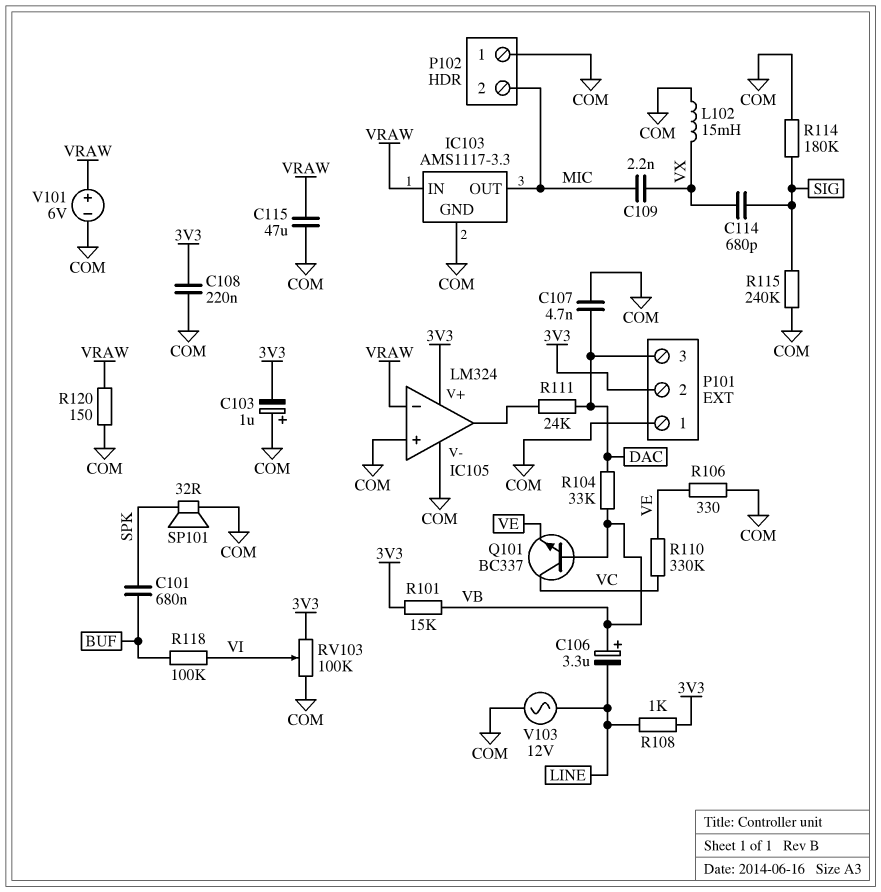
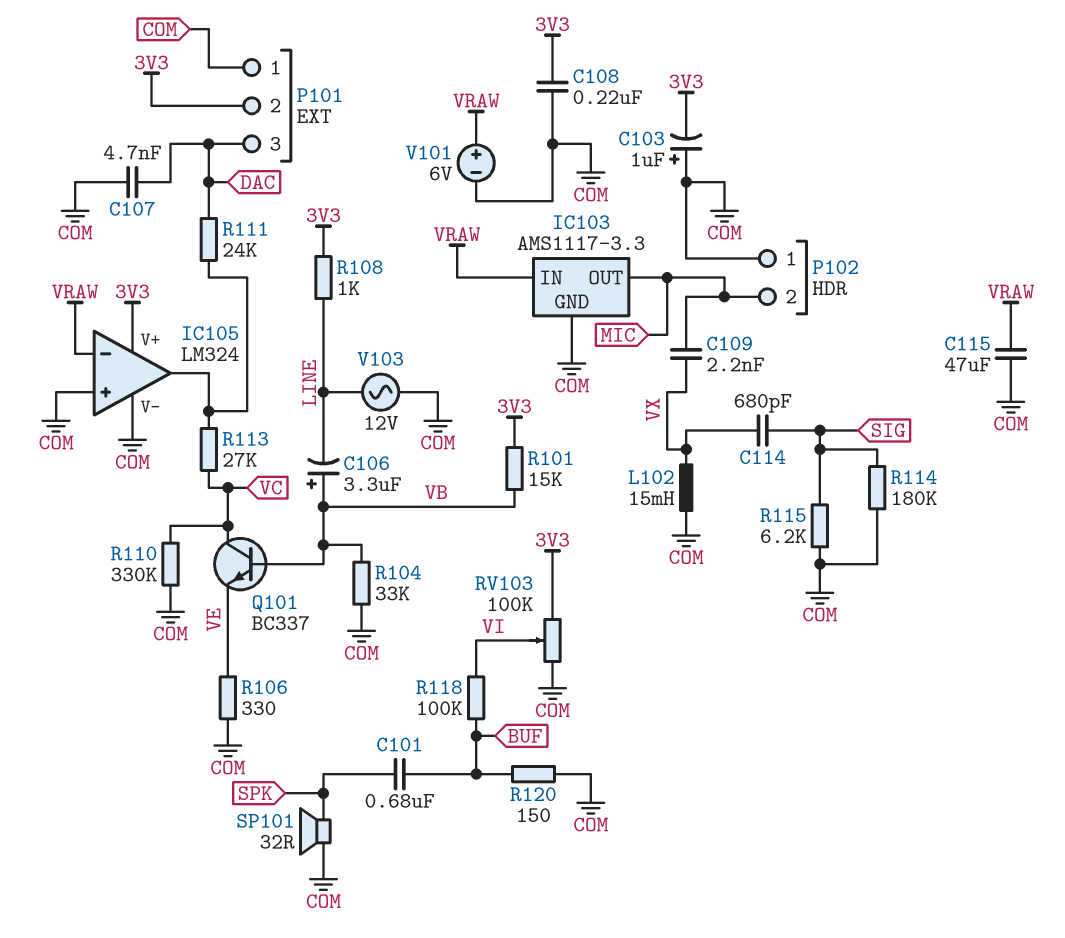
R104: 33k (DAC, VB) -> 33k (COM, VB)
R110: 330k (VC, VE) -> 330k (COM, VC)
R113: none -> 27k (IC105/out, VC)
R115: 240k (COM, SIG) -> 6.2k (COM, SIG)
R120: 150 (COM, VRAW) -> 150 (BUF, COM)

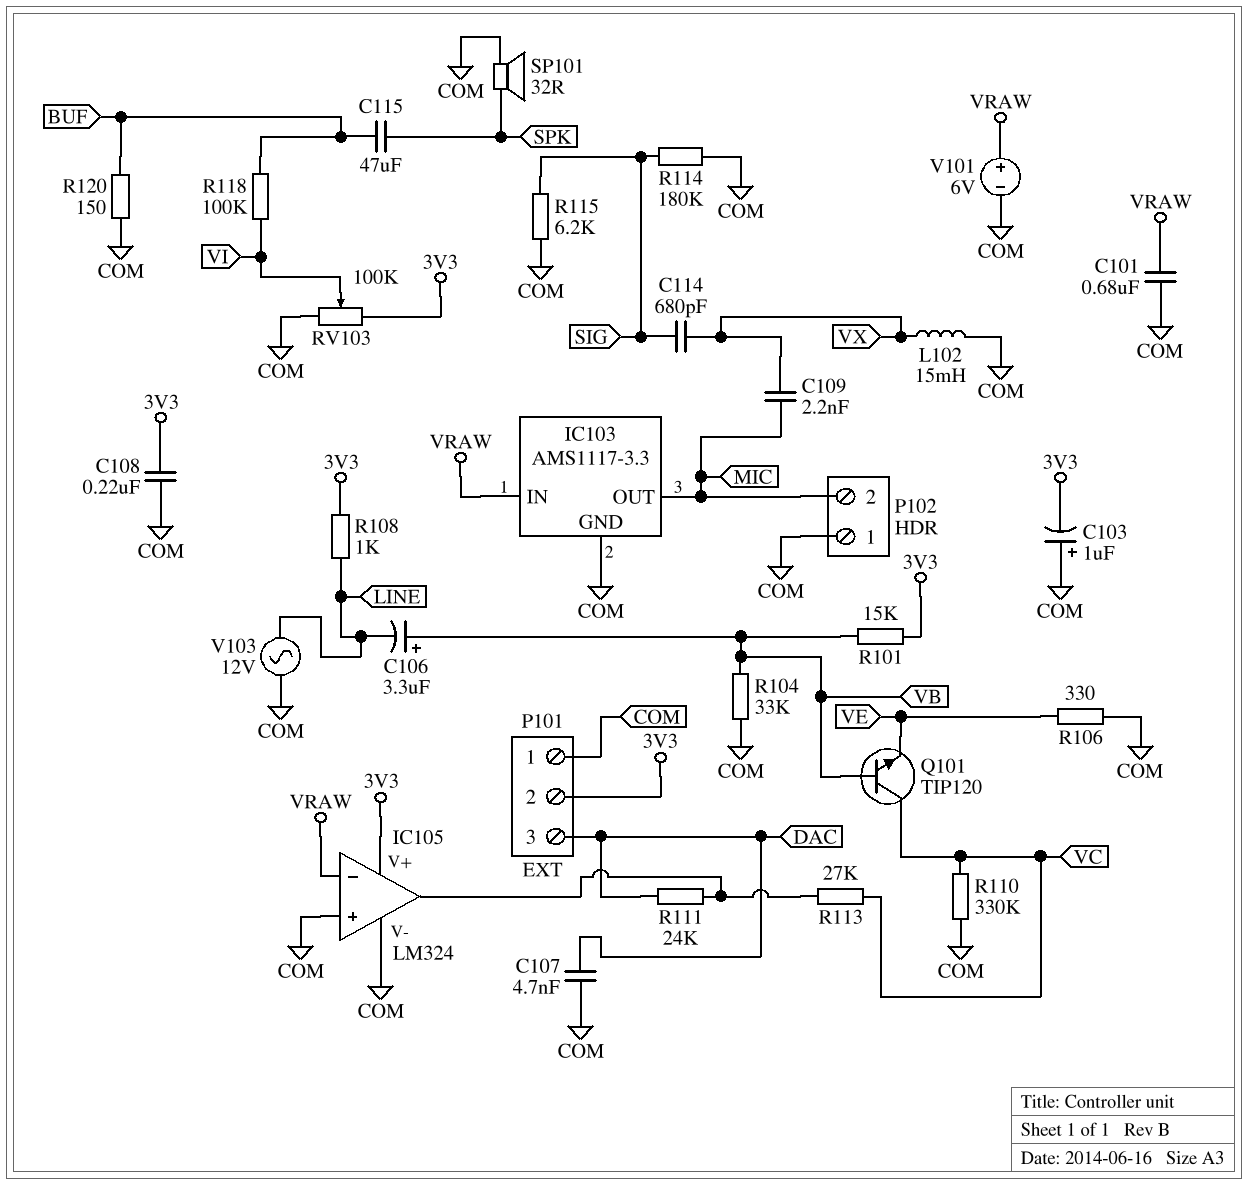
C101: 680nF (BUF, SPK) -> 680nF (COM, VRAW)
C115: 47uF (COM, VRAW) -> 47uF (BUF, SPK)
Q101: NPN BC337 (B VB, C VC, E VE) -> NPN TIP120 (B VB, C VC, E VE)

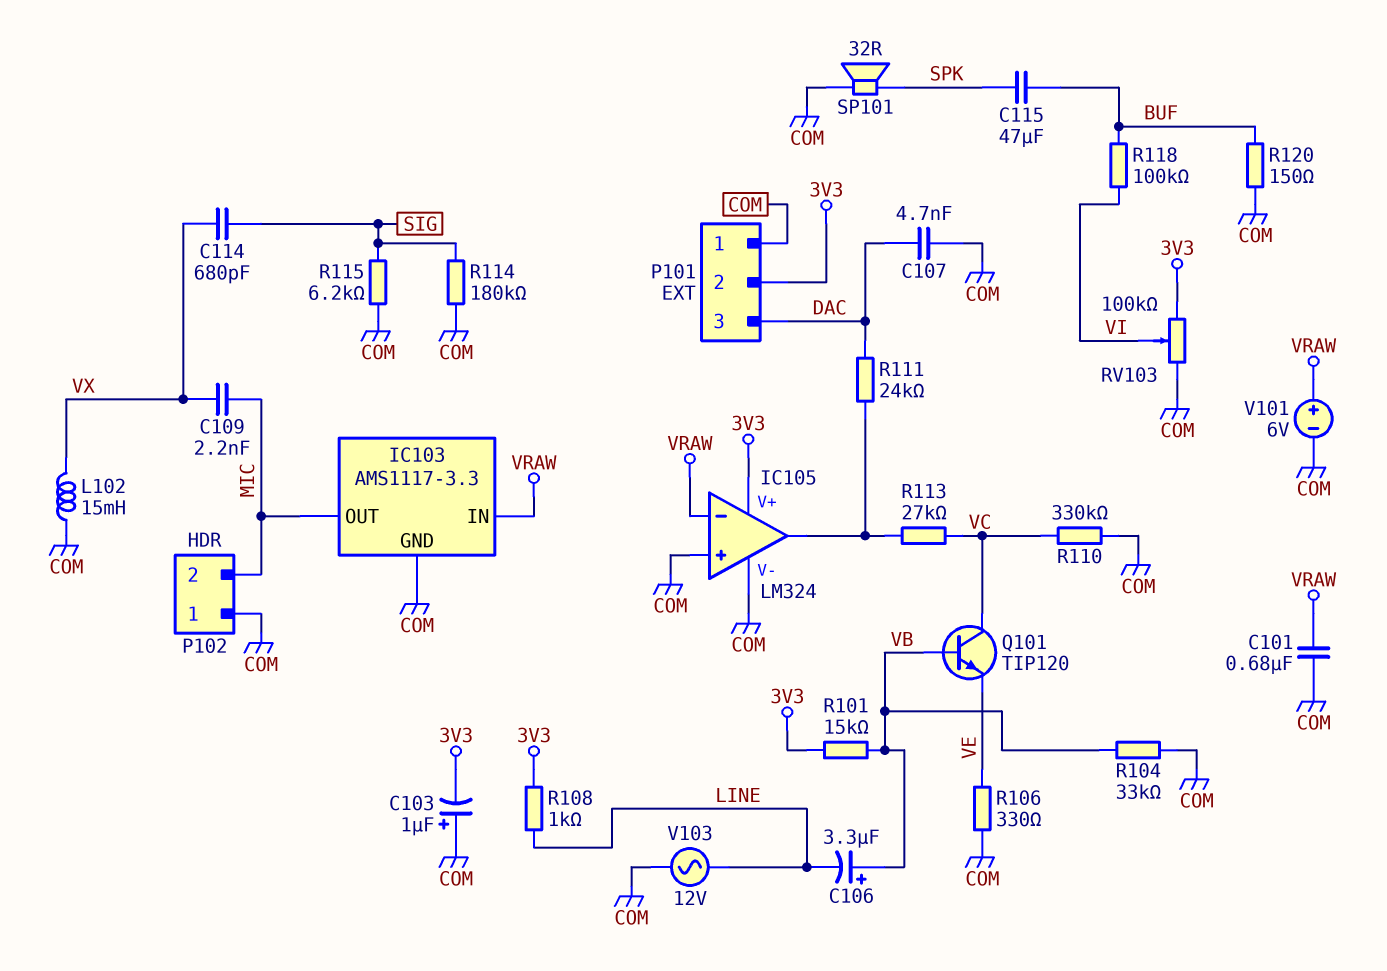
C108: 220nF (3V3, COM) -> none

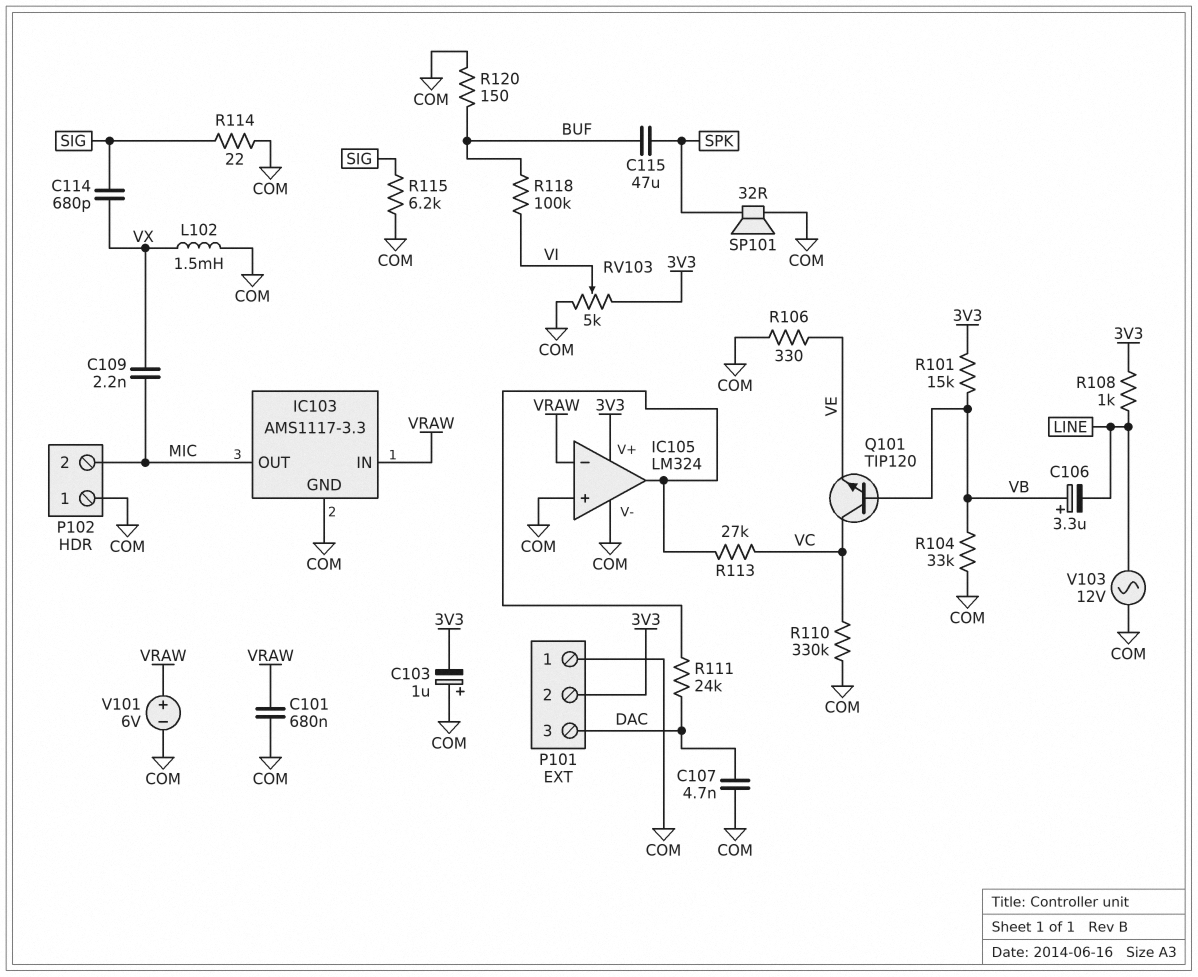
L102: 15mH (COM, VX) -> 1.5mH (COM, VX)
R114: 180k (COM, SIG) -> 22 (COM, SIG)
RV103: 100k (3V3, COM, wiper VI) -> 5k (3V3, COM, wiper VI)

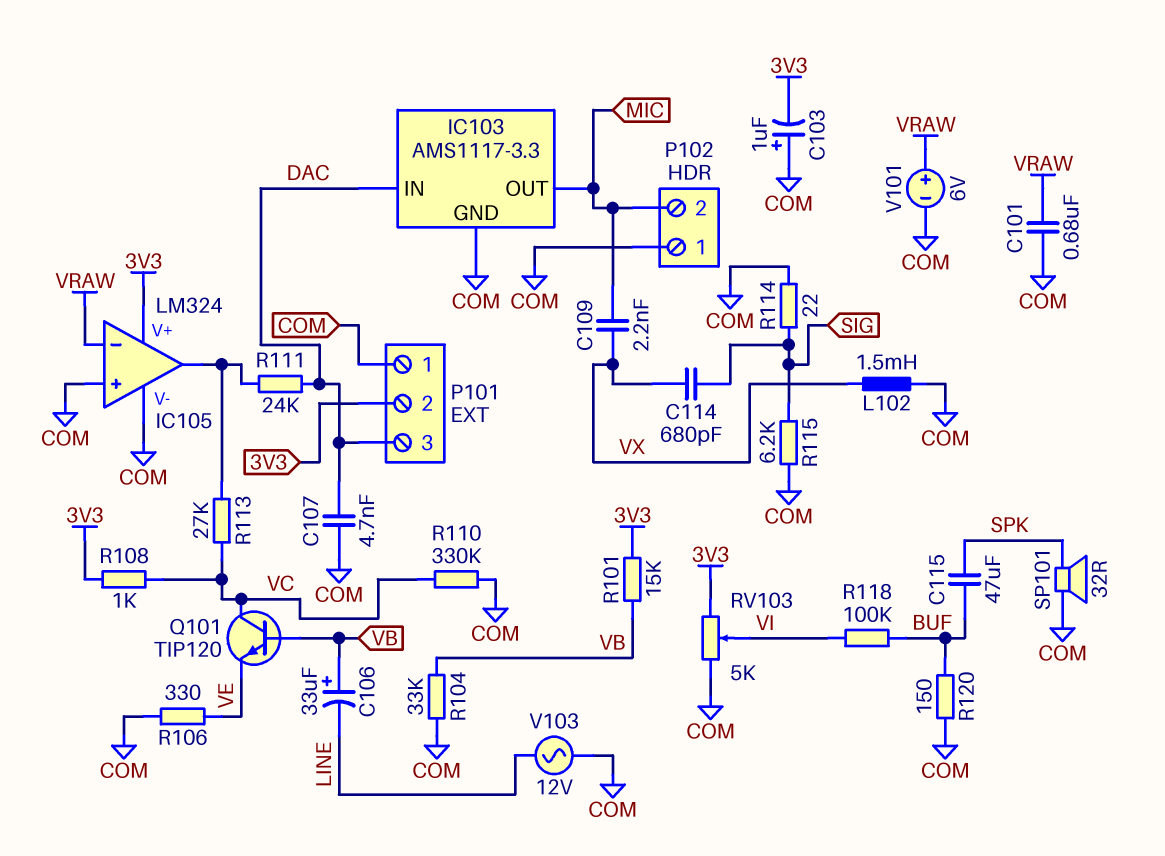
C106: 3.3uF (plus VB, minus LINE) -> 33uF (plus VB, minus LINE)
IC103 pin IN: VRAW -> DAC
R108: 1k (3V3, LINE) -> 1k (3V3, VC)

